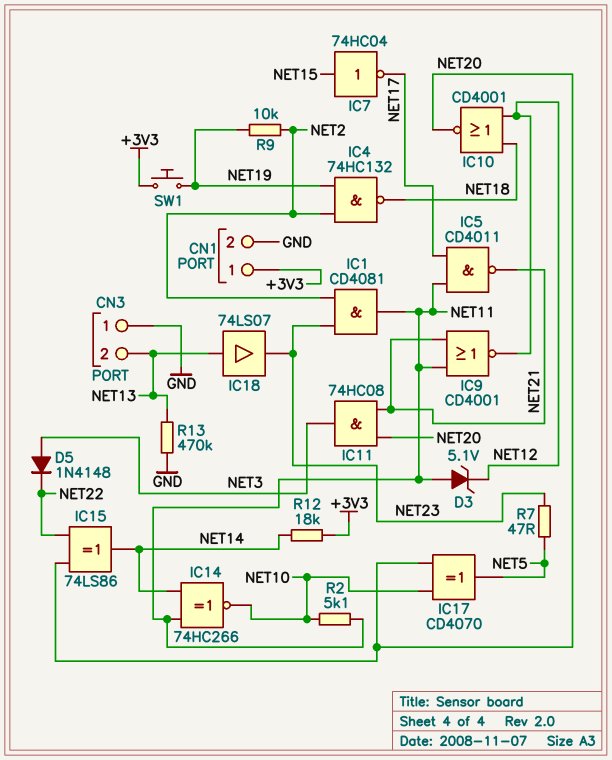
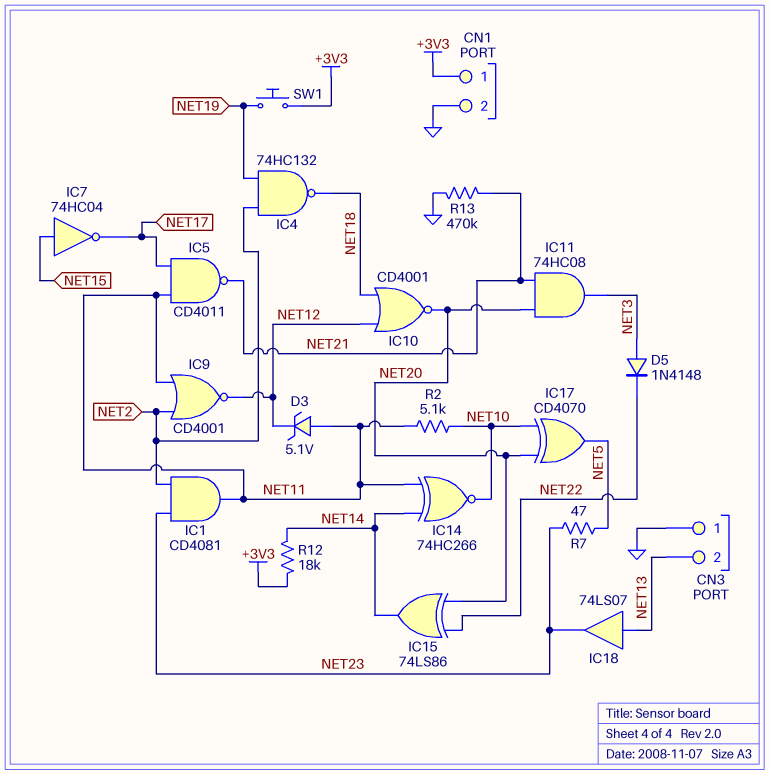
IC9: NOR CD4001 (in NET11, in NET21, out NET12) -> NOR CD4001 (in NET2, in NET11, out NET12)
R9: 10k (NET2, NET19) -> none
R13: 470k (GND, NET13) -> 470k (GND, NET21)

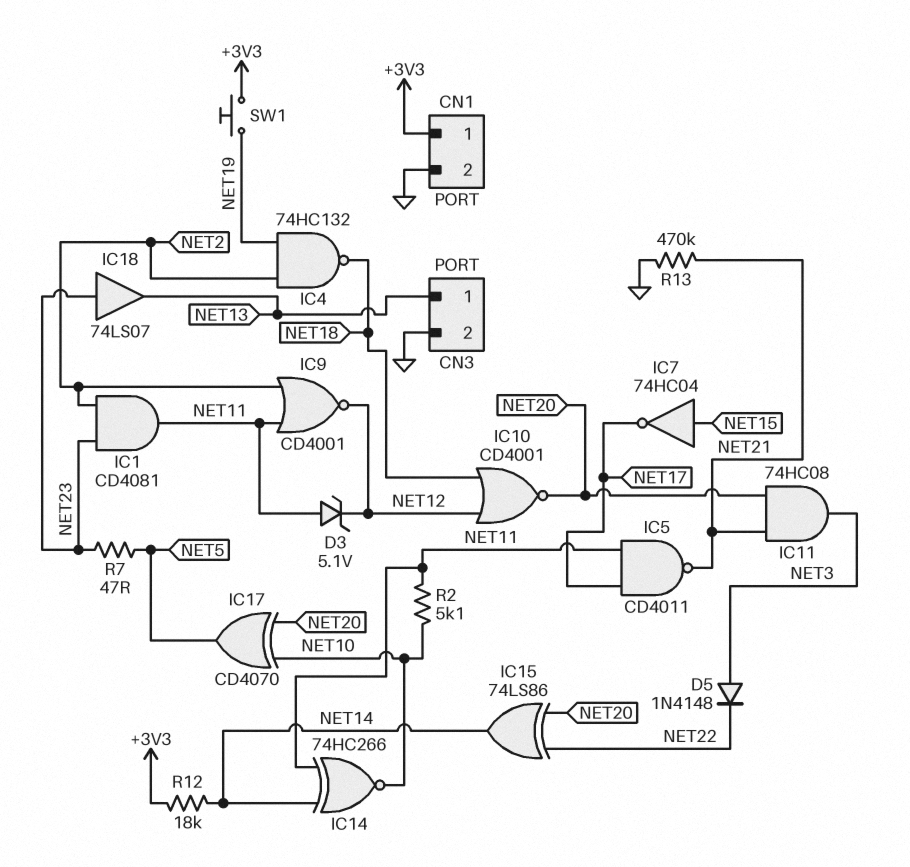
CN3 pin 1: GND -> NET13
CN3 pin 2: NET13 -> GND
IC18: buffer 74LS07 (in NET13, out NET23) -> buffer 74LS07 (in NET23, out NET13)

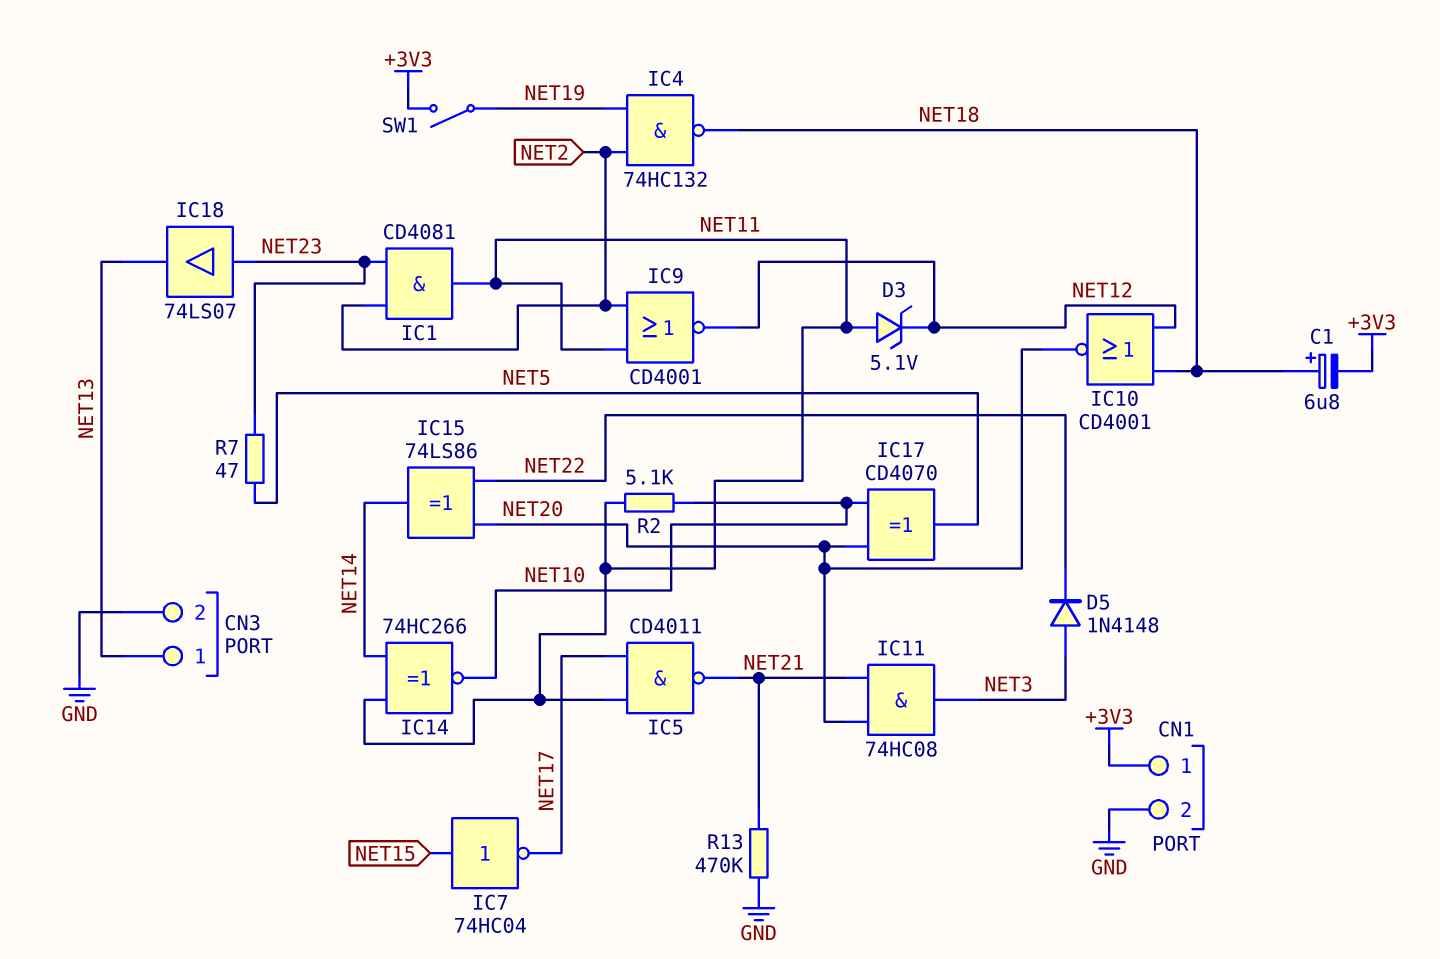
C1: none -> 6.8uF (plus NET18, minus +3V3)
R12: 18k (+3V3, NET14) -> none
SW1: button (+3V3, NET19) -> switch (+3V3, NET19)

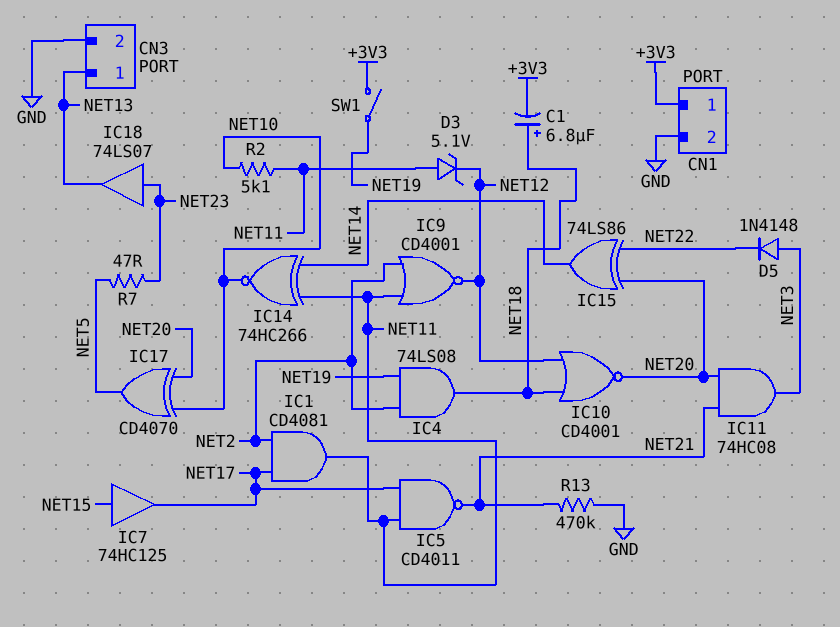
IC1: AND CD4081 (in NET2, in NET23, out NET11) -> AND CD4081 (in NET2, in NET17, out NET11)
IC4: NAND 74HC132 (in NET2, in NET19, out NET18) -> AND 74LS08 (in NET2, in NET19, out NET18)
IC7: NOT 74HC04 (in NET15, out NET17) -> buffer 74HC125 (in NET15, out NET17)

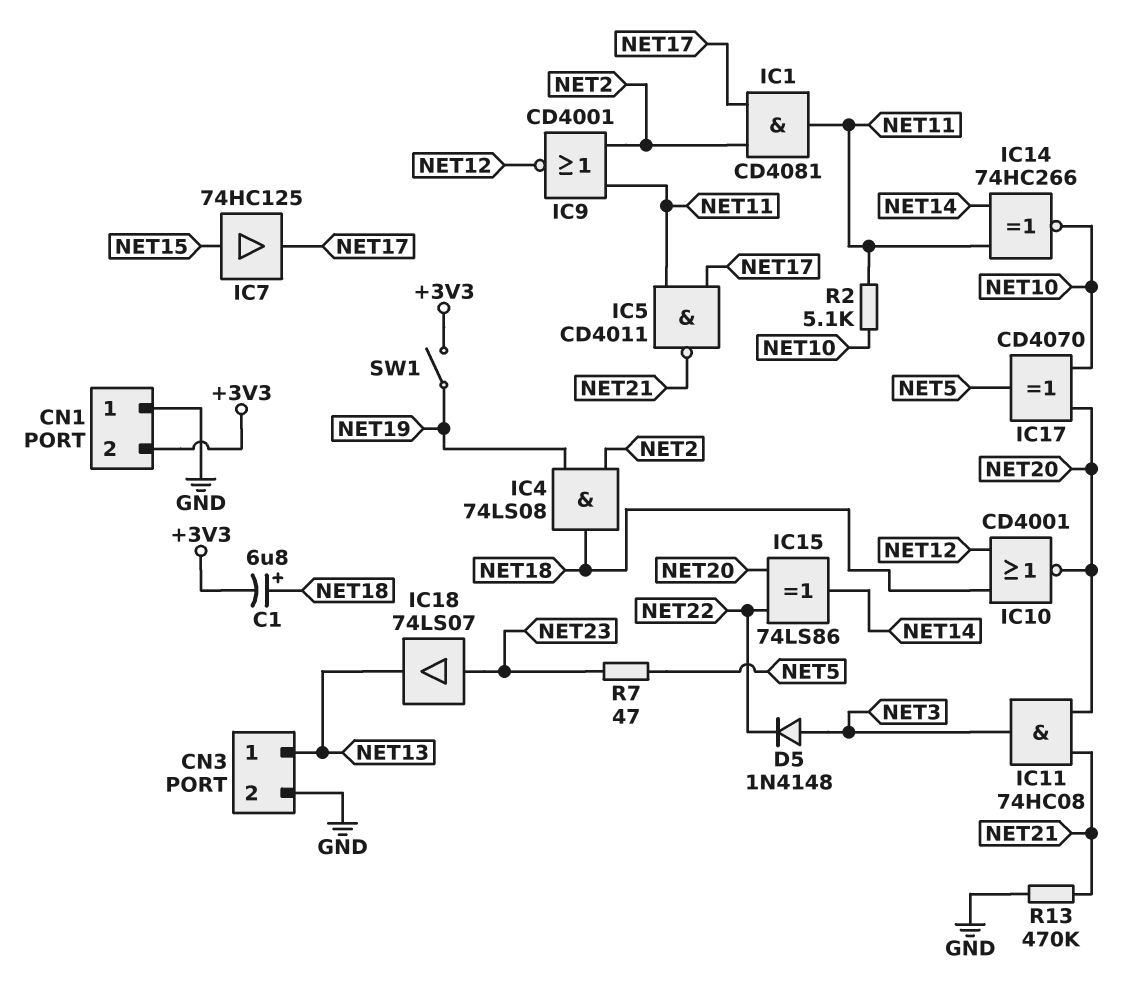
CN1 pin 1: +3V3 -> GND
CN1 pin 2: GND -> +3V3
D3: zener 5.1V (A NET11, K NET12) -> none

